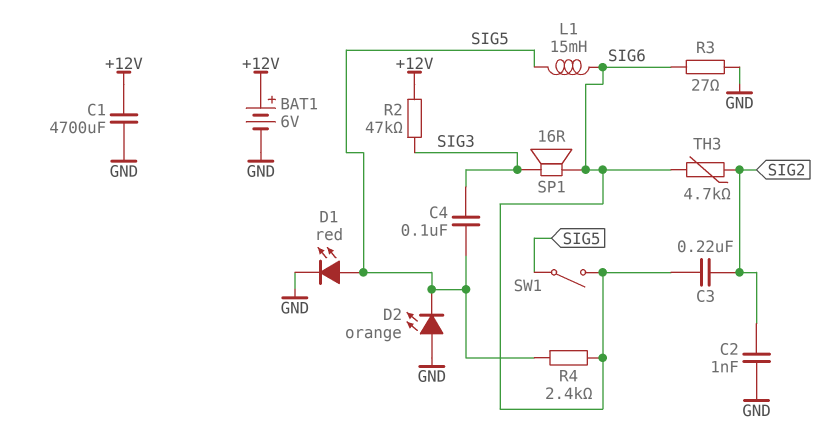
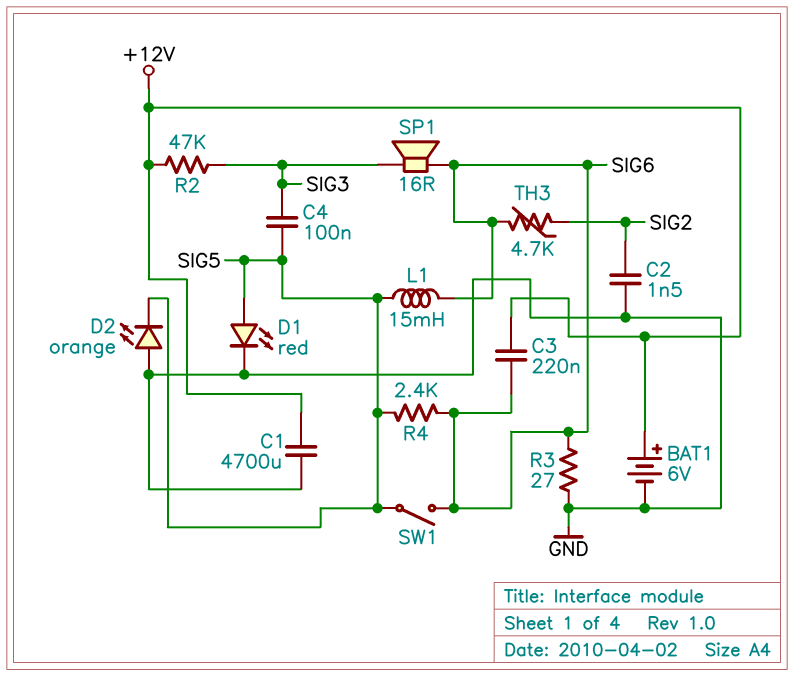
C2: 1nF (GND, SIG2) -> 1.5nF (GND, SIG2)
C3: 220nF (SIG2, SIG6) -> 220nF (+12V, SIG6)

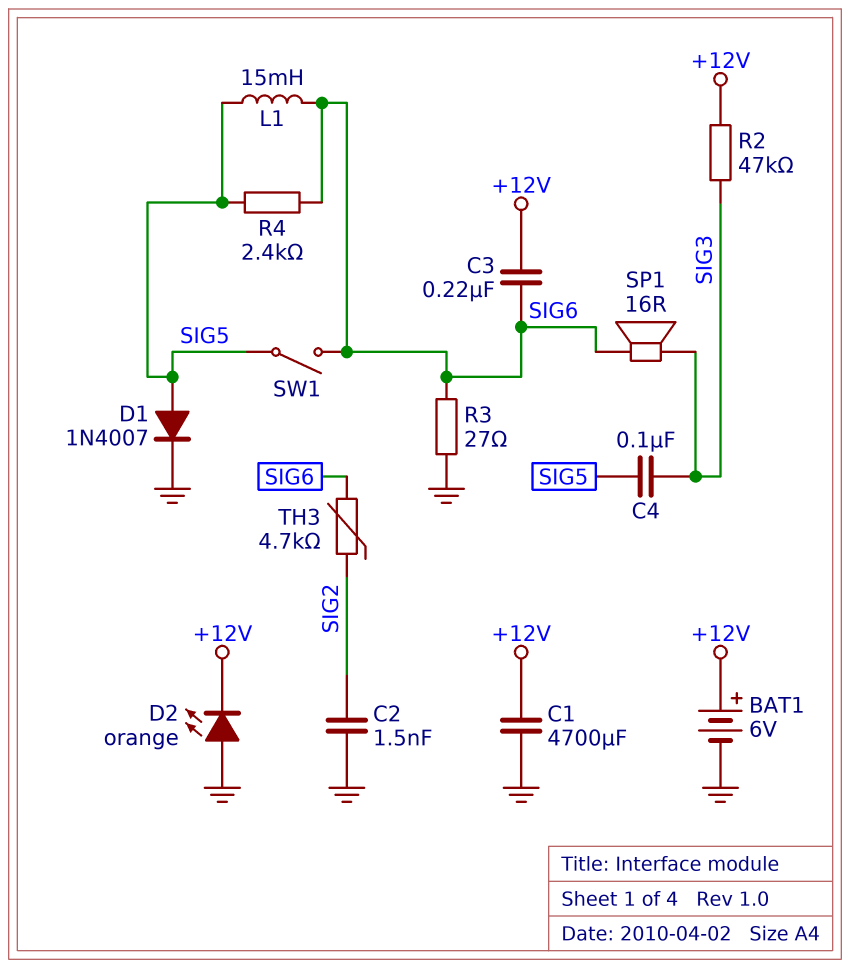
D1: LED red (A SIG5, K GND) -> diode 1N4007 (A SIG5, K GND)
D2: LED orange (A GND, K SIG5) -> LED orange (A GND, K +12V)

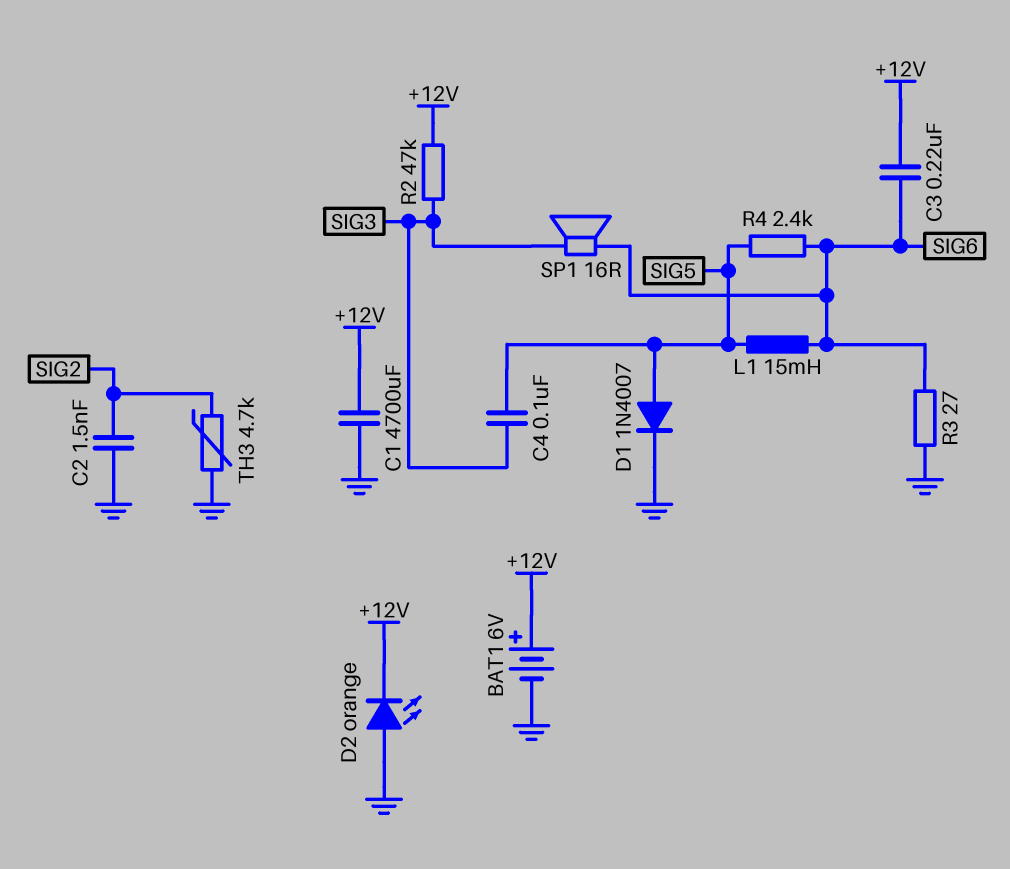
SW1: switch (SIG5, SIG6) -> none
TH3: 4.7k (SIG2, SIG6) -> 4.7k (GND, SIG2)

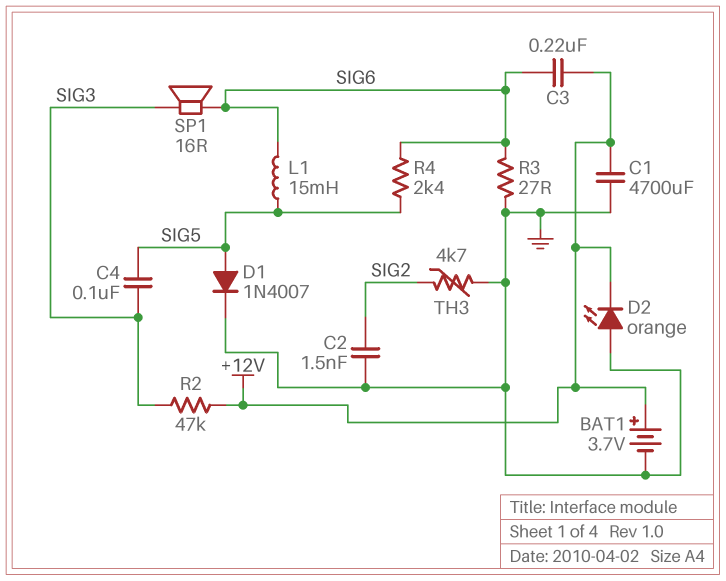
BAT1: 6V (plus +12V, minus GND) -> 3.7V (plus +12V, minus GND)

